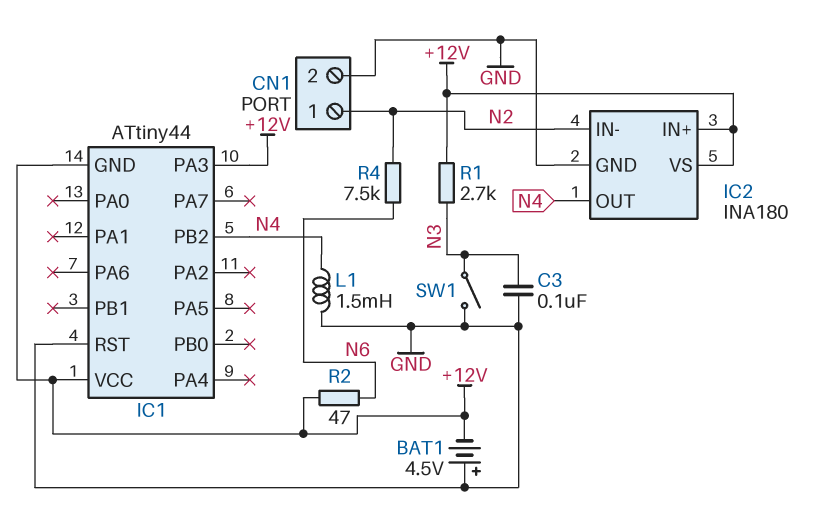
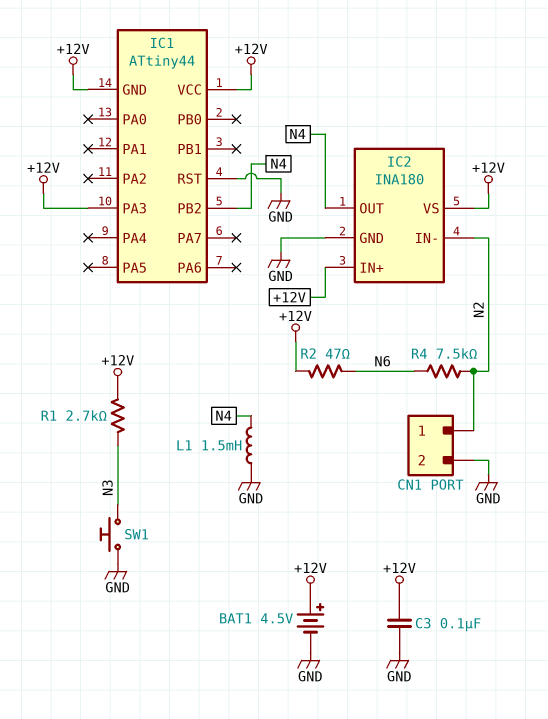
BAT1: 4.5V (plus GND, minus +12V) -> 4.5V (plus +12V, minus GND)
C3: 100nF (GND, N3) -> 100nF (+12V, GND)
SW1: switch (GND, N3) -> button (GND, N3)

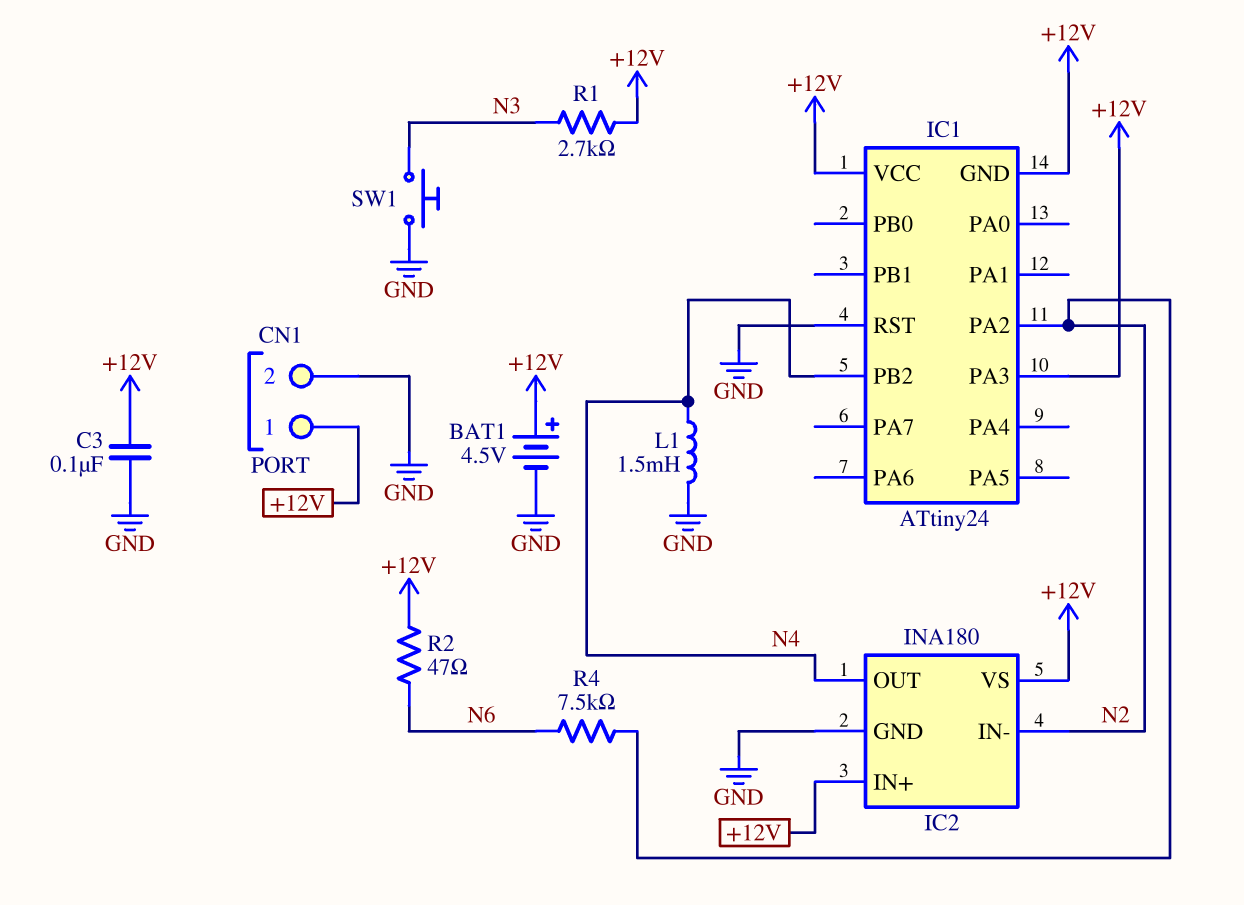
CN1 pin 1: N2 -> +12V
IC1: ATtiny44 -> ATtiny24
IC1 pin PA2: none -> N2

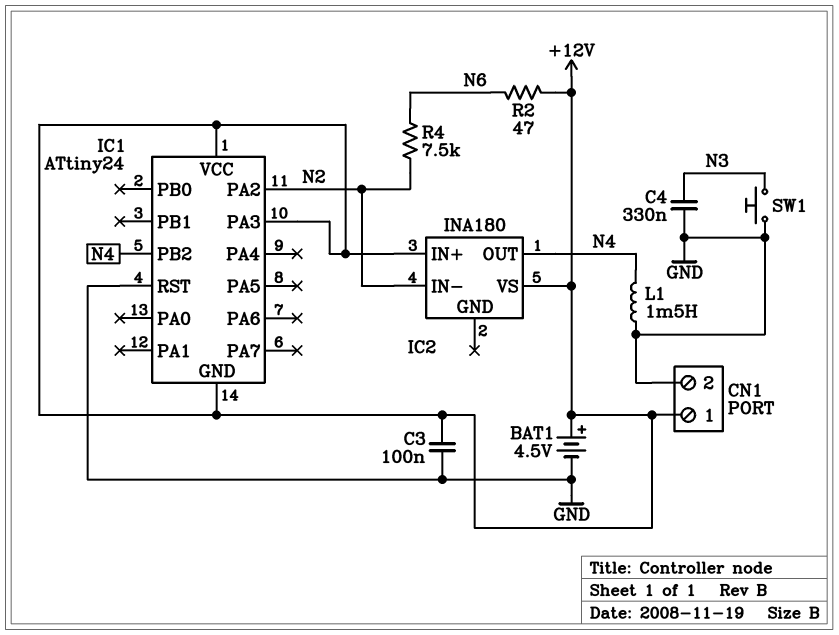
C4: none -> 330nF (GND, N3)
IC2 pin GND: GND -> none
R1: 2.7k (+12V, N3) -> none

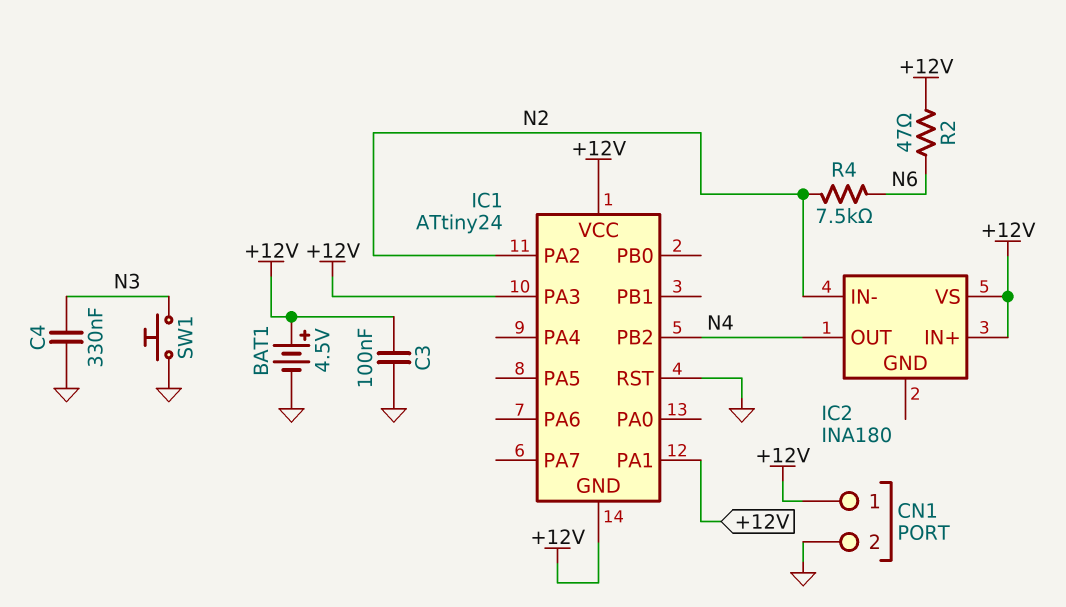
IC1 pin PA1: none -> +12V
L1: 1.5mH (GND, N4) -> none

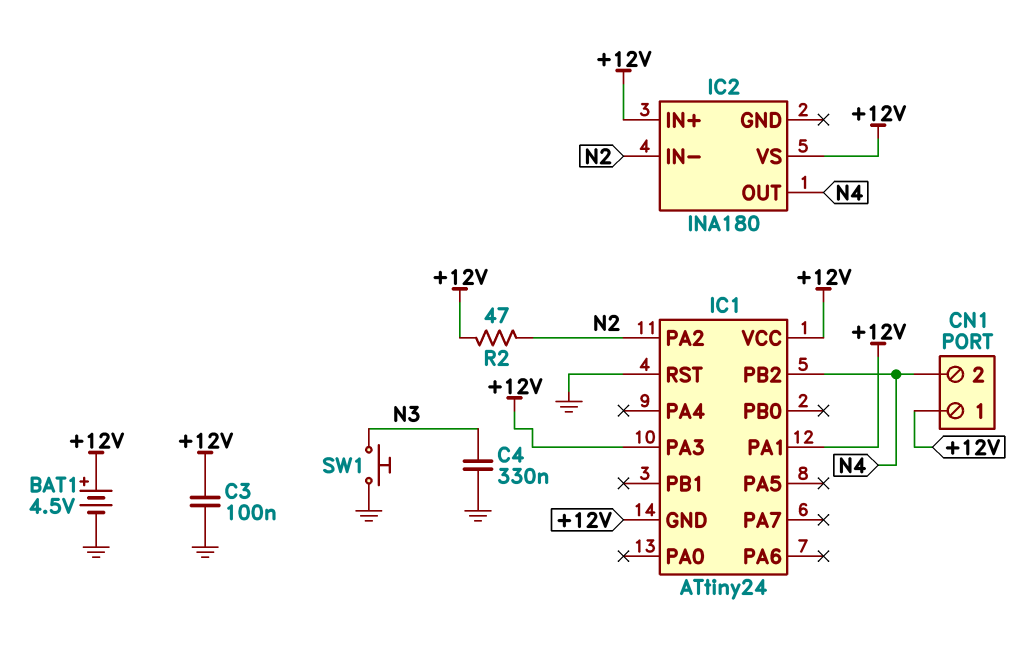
CN1 pin 2: GND -> N4
R2: 47 (+12V, N6) -> 47 (+12V, N2)
R4: 7.5k (N2, N6) -> none

